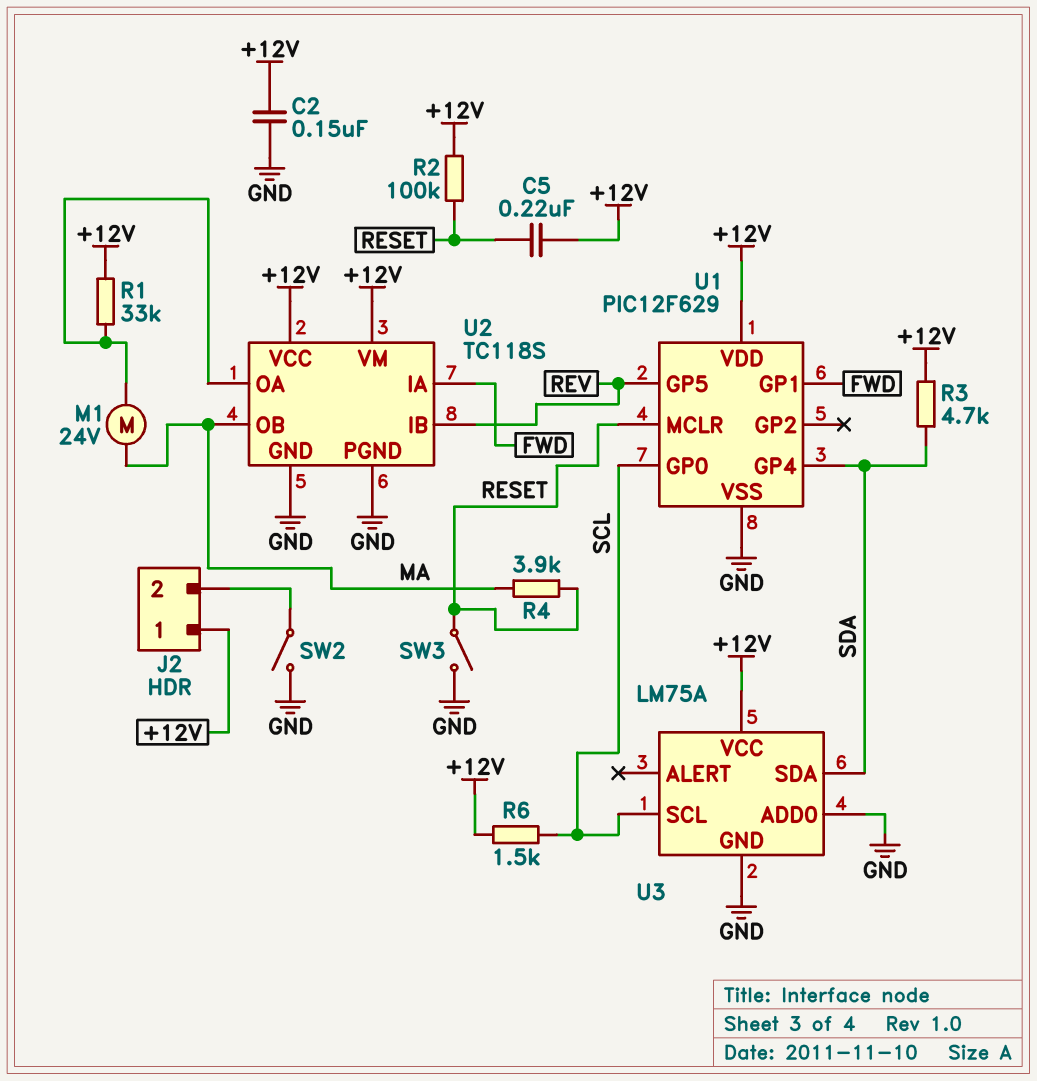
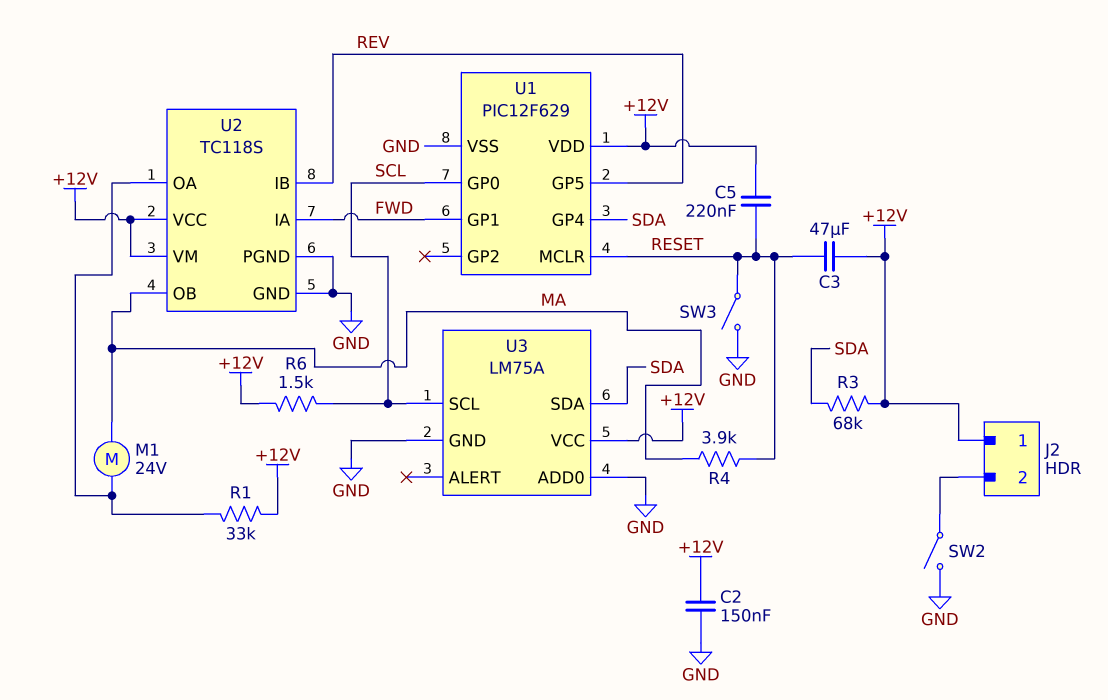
C3: none -> 47uF (+12V, RESET)
R2: 100k (+12V, RESET) -> none
R3: 4.7k (+12V, SDA) -> 68k (+12V, SDA)

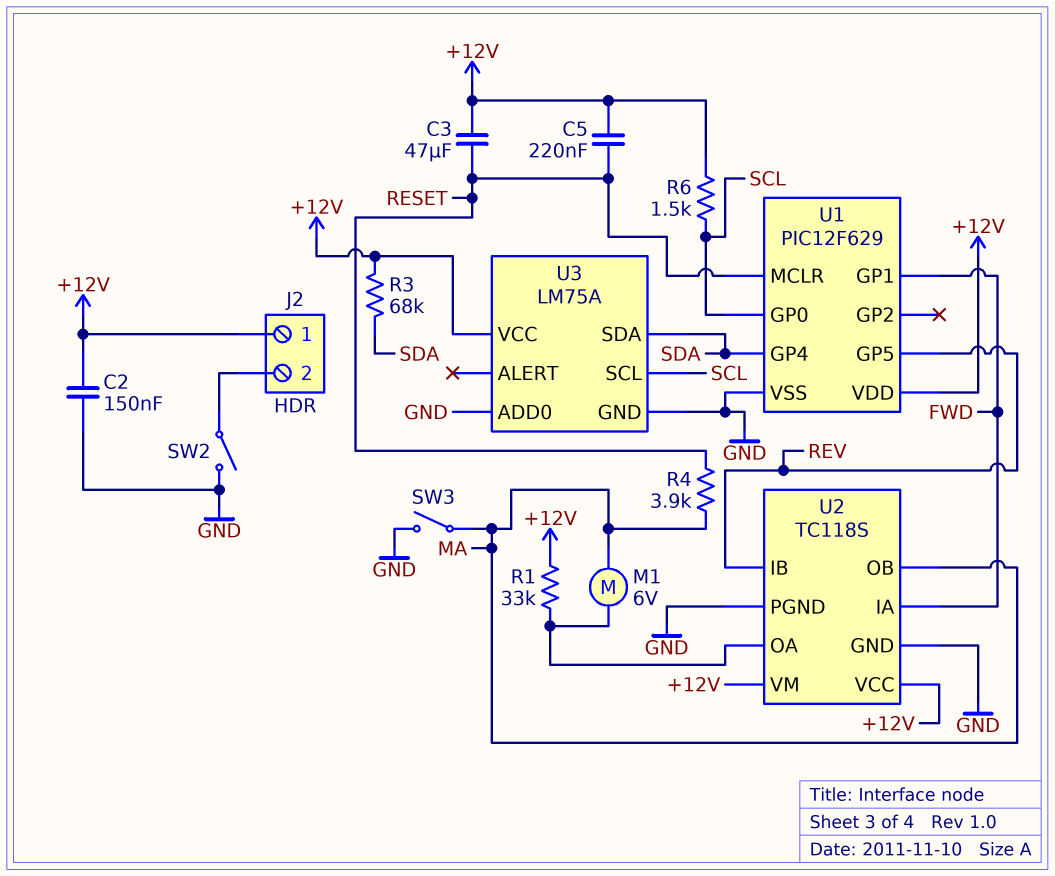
M1: motor 24V (MA, U2/OA) -> motor 6V (MA, U2/OA)
SW3: switch (GND, RESET) -> switch (GND, MA)

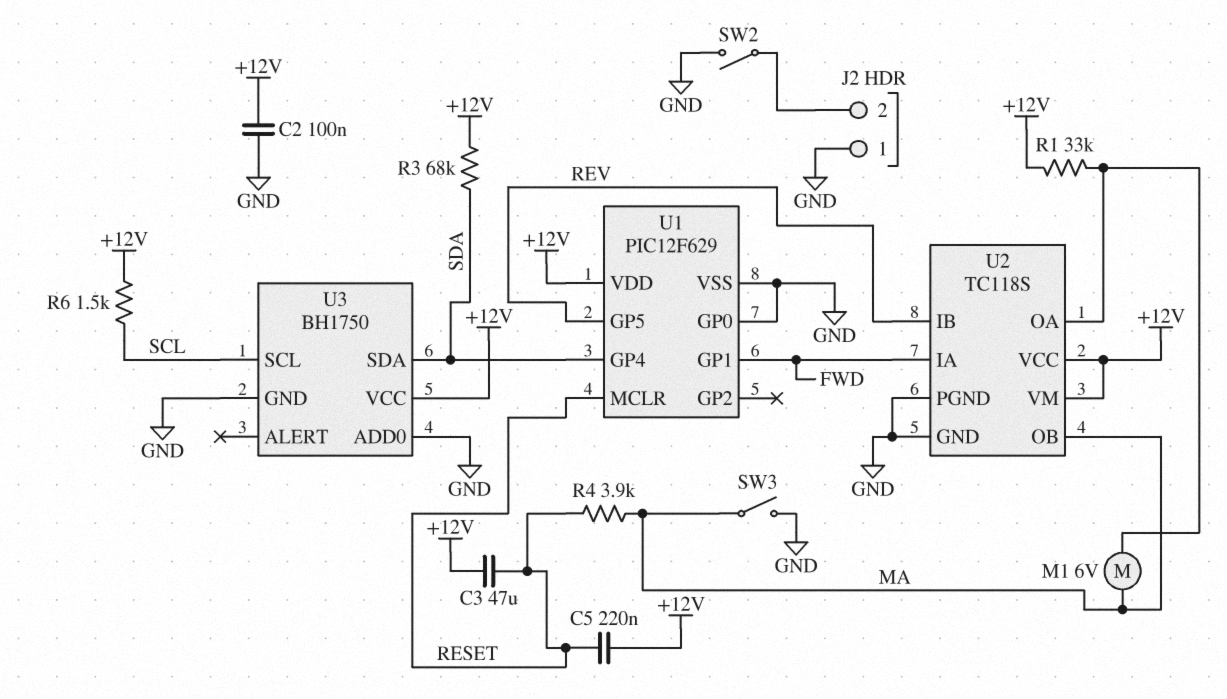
C2: 150nF (+12V, GND) -> 100nF (+12V, GND)
J2 pin 1: +12V -> GND
U1 pin GP0: SCL -> GND
U3: LM75A -> BH1750

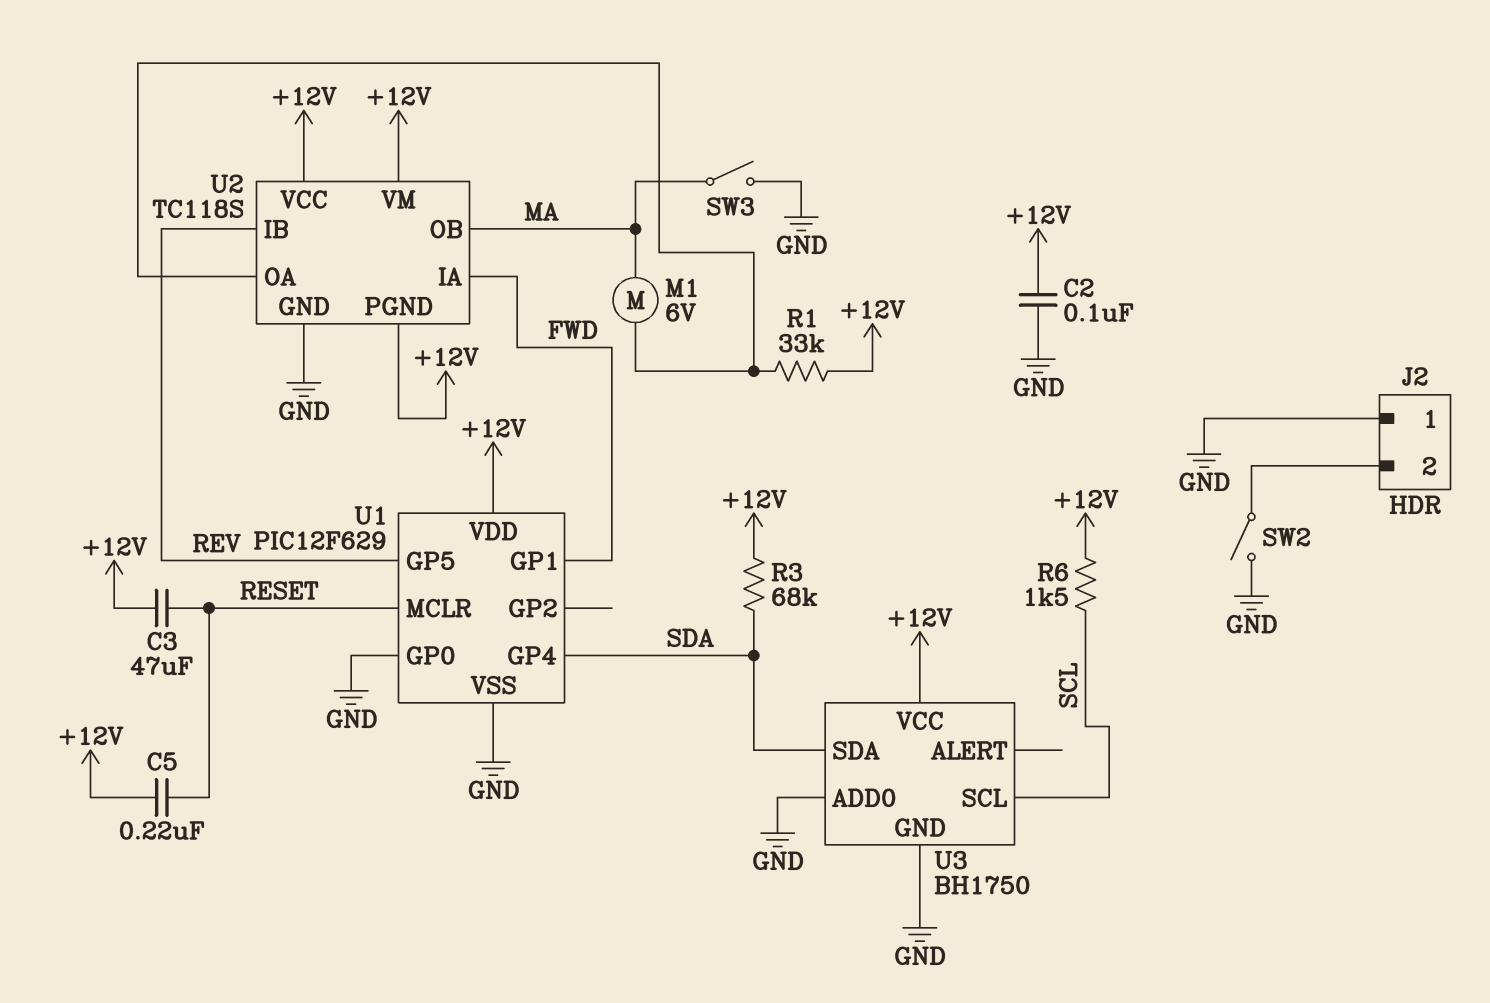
R4: 3.9k (MA, RESET) -> none
U2 pin PGND: GND -> +12V

